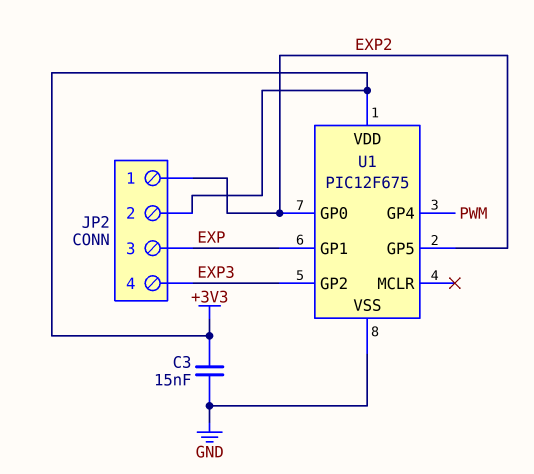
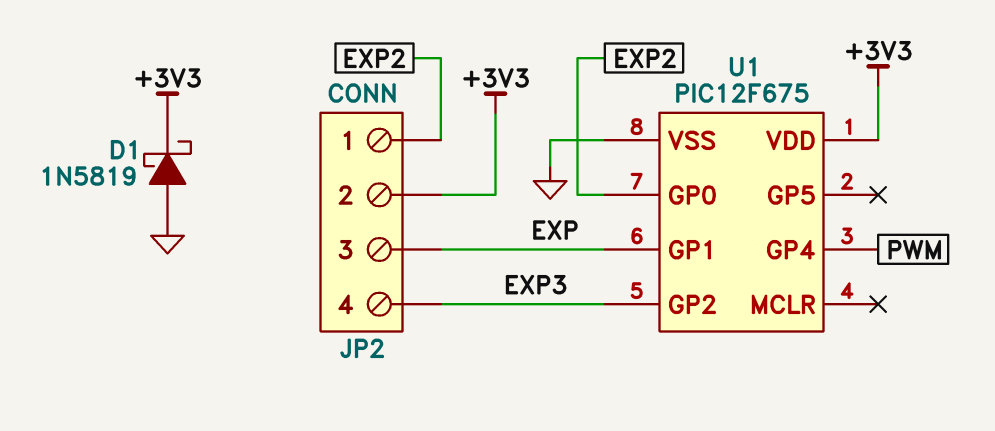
C3: 15nF (+3V3, GND) -> none
D1: none -> schottky 1N5819 (A GND, K +3V3)
U1 pin GP5: EXP2 -> none

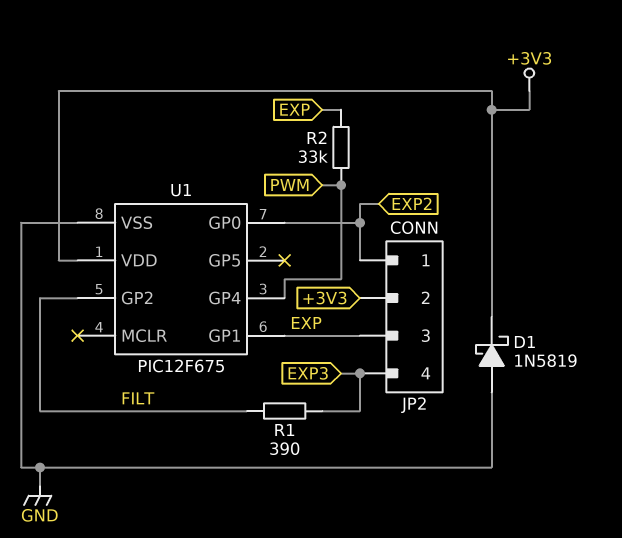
R1: none -> 390 (EXP3, FILT)
R2: none -> 33k (EXP, PWM)
U1 pin GP2: EXP3 -> FILT

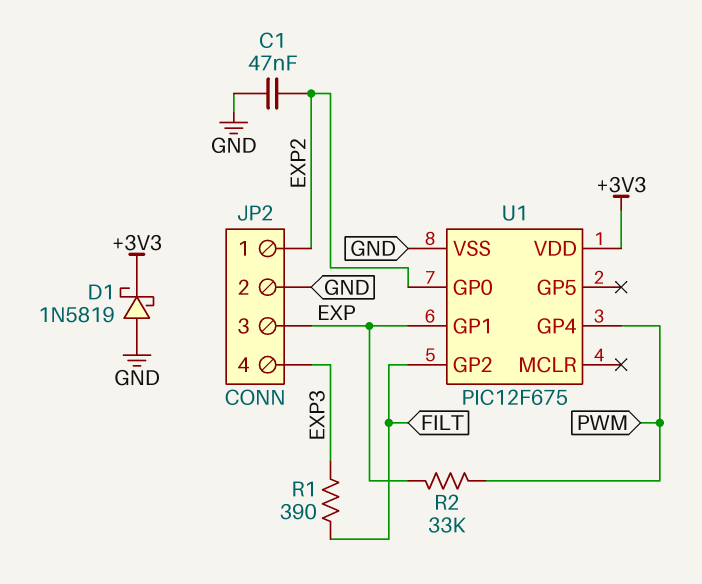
C1: none -> 47nF (EXP2, GND)
JP2 pin 2: +3V3 -> GND

